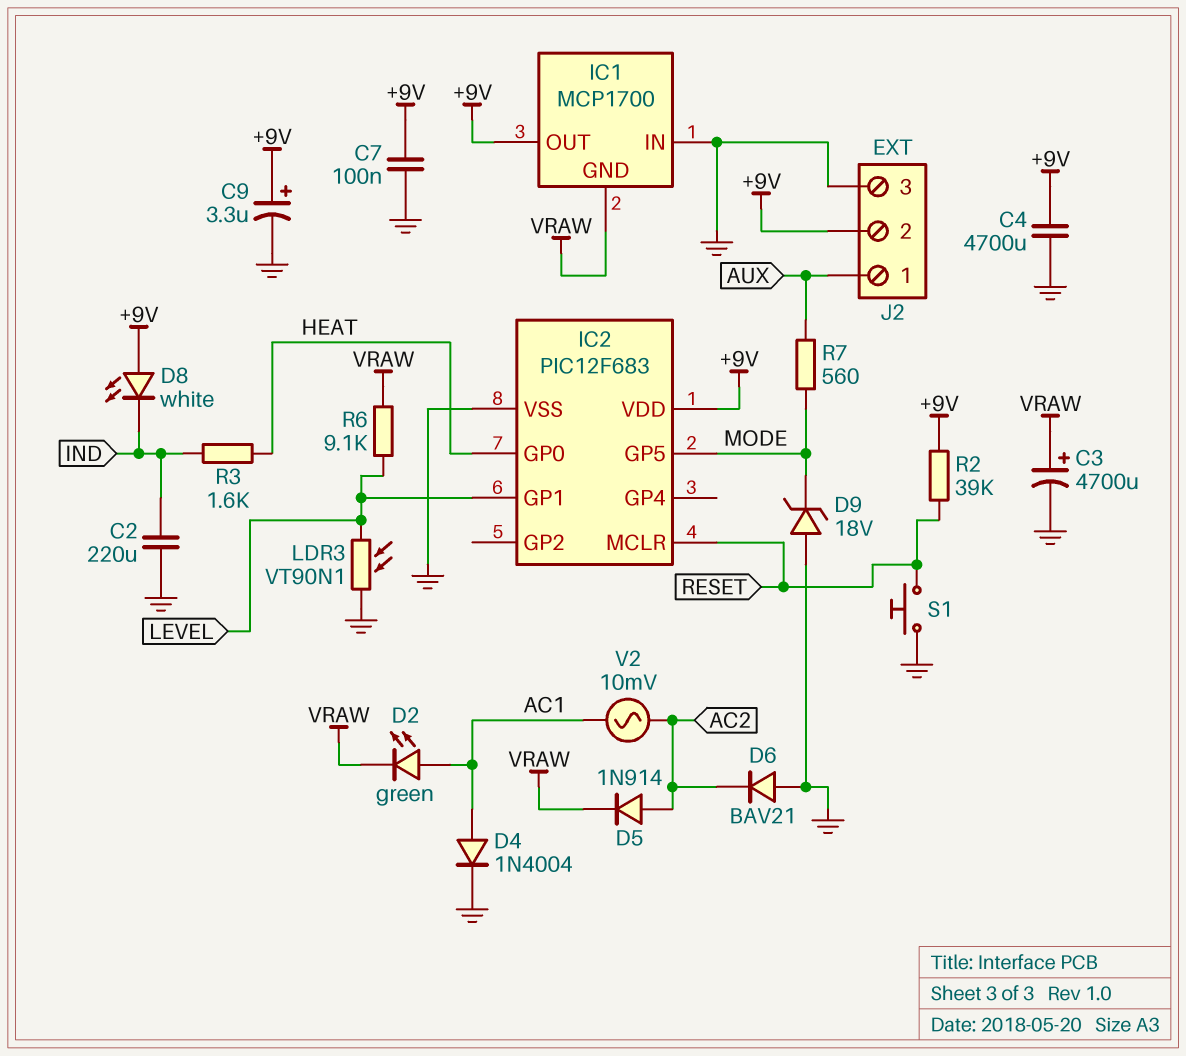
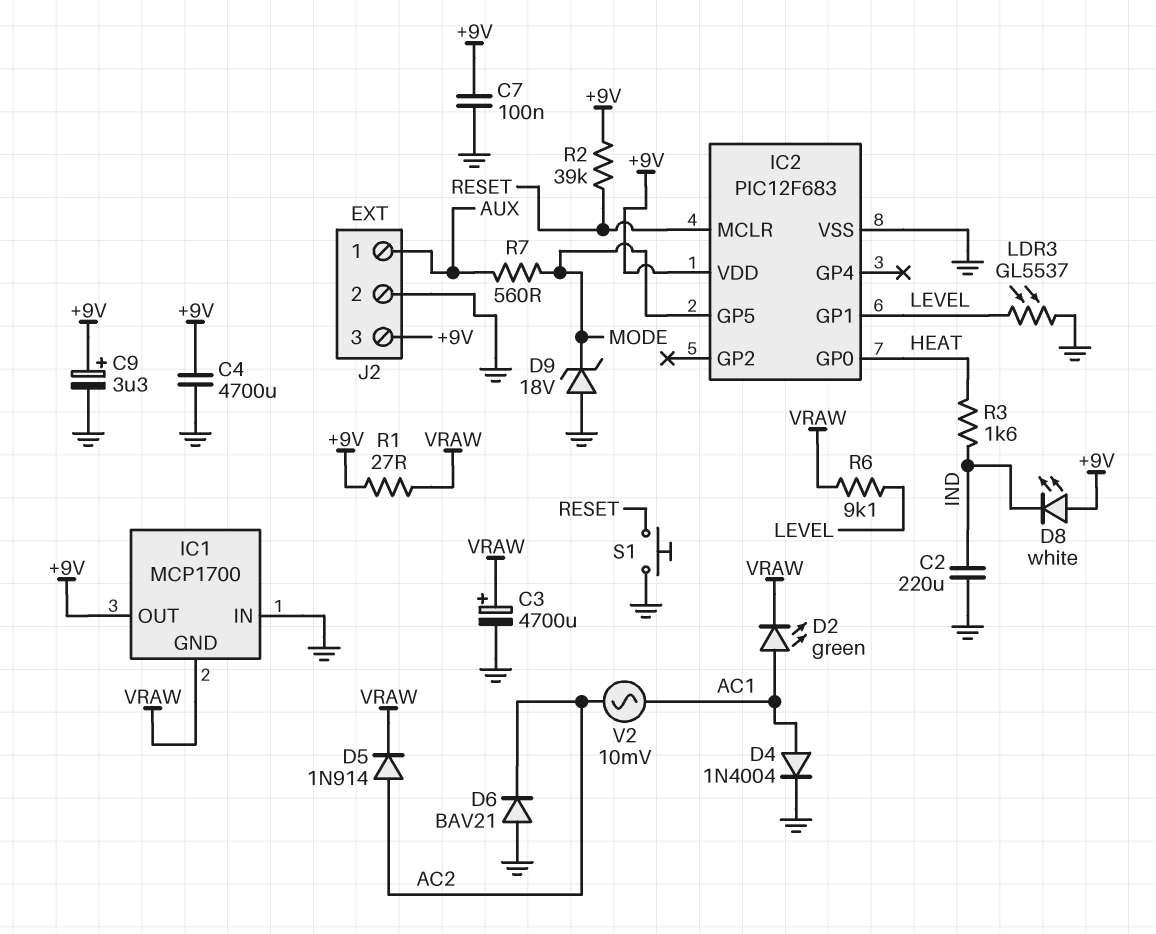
J2 pin 2: +9V -> GND
J2 pin 3: GND -> +9V
LDR3: VT90N1 (GND, LEVEL) -> GL5537 (GND, LEVEL)
R1: none -> 27 (+9V, VRAW)

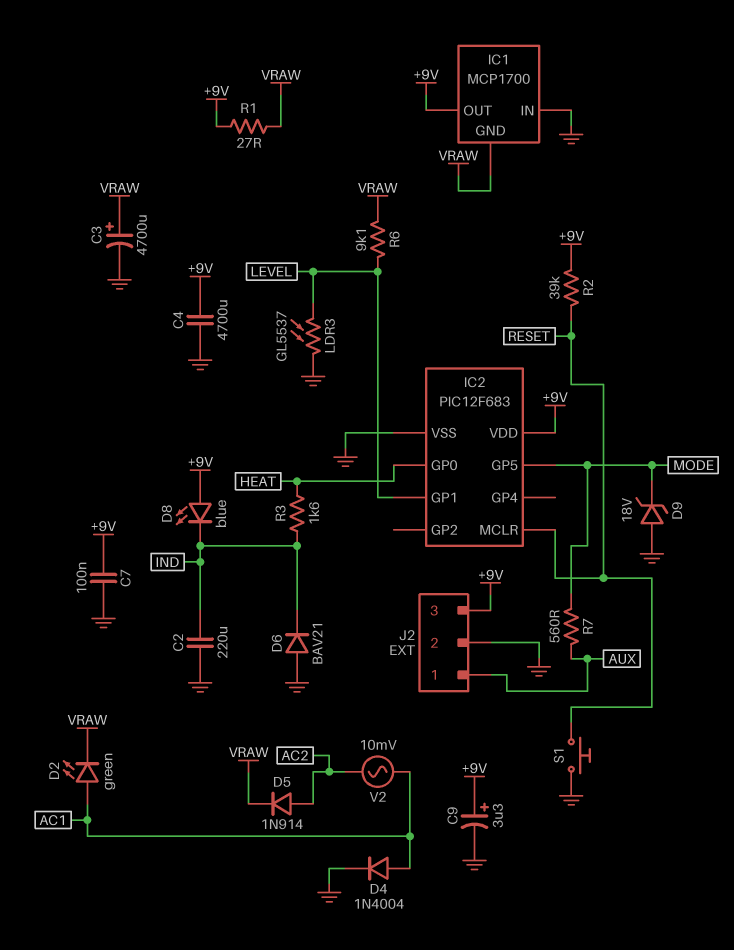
D6: diode BAV21 (A GND, K AC2) -> diode BAV21 (A GND, K IND)
D8: LED white (A +9V, K IND) -> LED blue (A +9V, K IND)

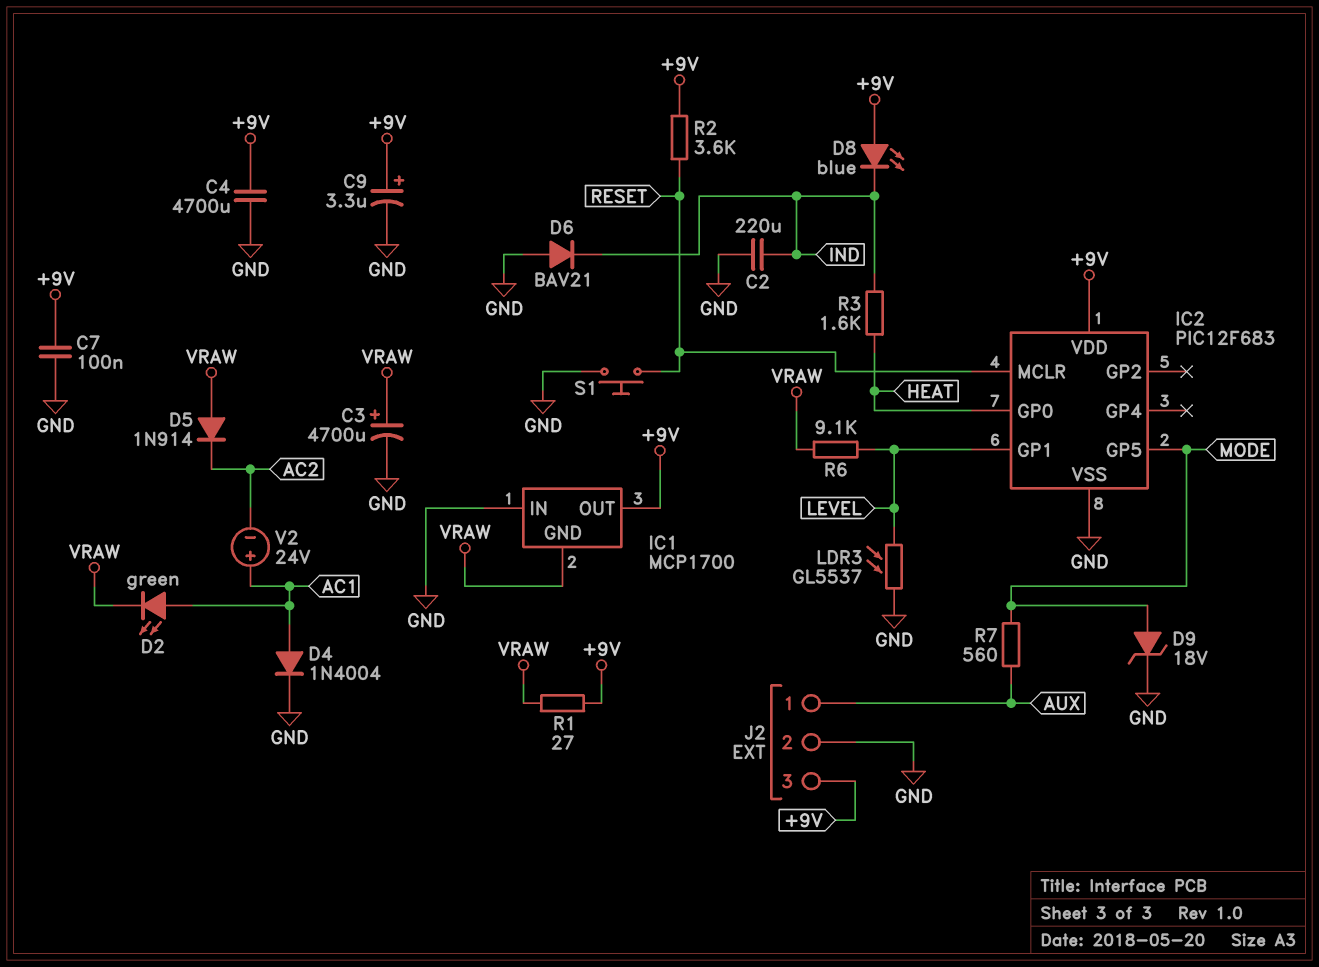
D5: diode 1N914 (A AC2, K VRAW) -> diode 1N914 (A VRAW, K AC2)
D9: zener 18V (A GND, K MODE) -> zener 18V (A MODE, K GND)
R2: 39k (+9V, RESET) -> 3.6k (+9V, RESET)
V2: AC 10mV (AC1, AC2) -> 24V (plus AC1, minus AC2)

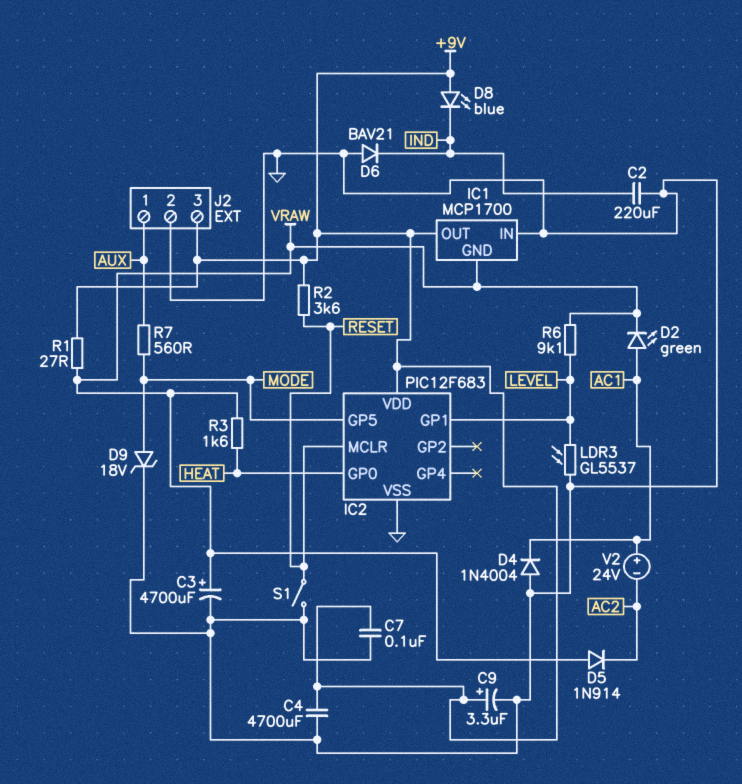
D4: diode 1N4004 (A AC1, K GND) -> diode 1N4004 (A GND, K AC1)
R3: 1.6k (HEAT, IND) -> 1.6k (HEAT, VRAW)
S1: button (GND, RESET) -> switch (GND, RESET)

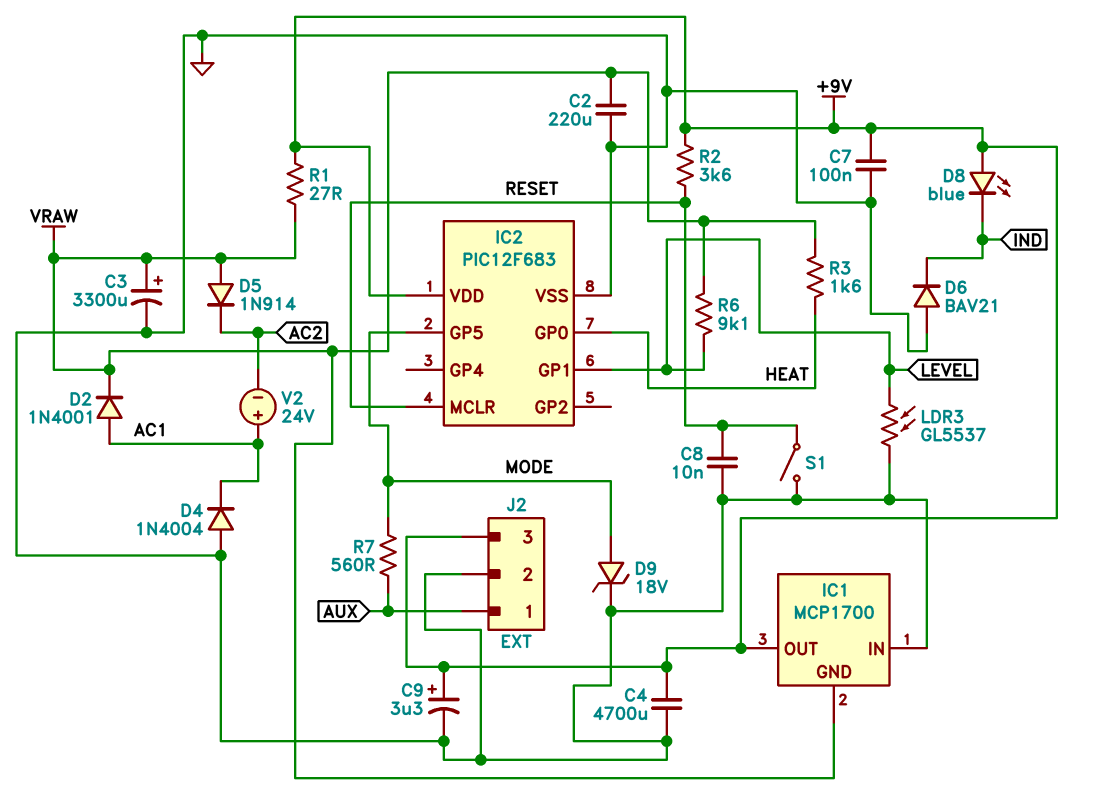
C2: 220uF (GND, IND) -> 220uF (GND, VRAW)
C3: 4700uF (plus VRAW, minus GND) -> 3300uF (plus VRAW, minus GND)
C8: none -> 10nF (GND, RESET)
D2: LED green (A AC1, K VRAW) -> diode 1N4001 (A AC1, K VRAW)

